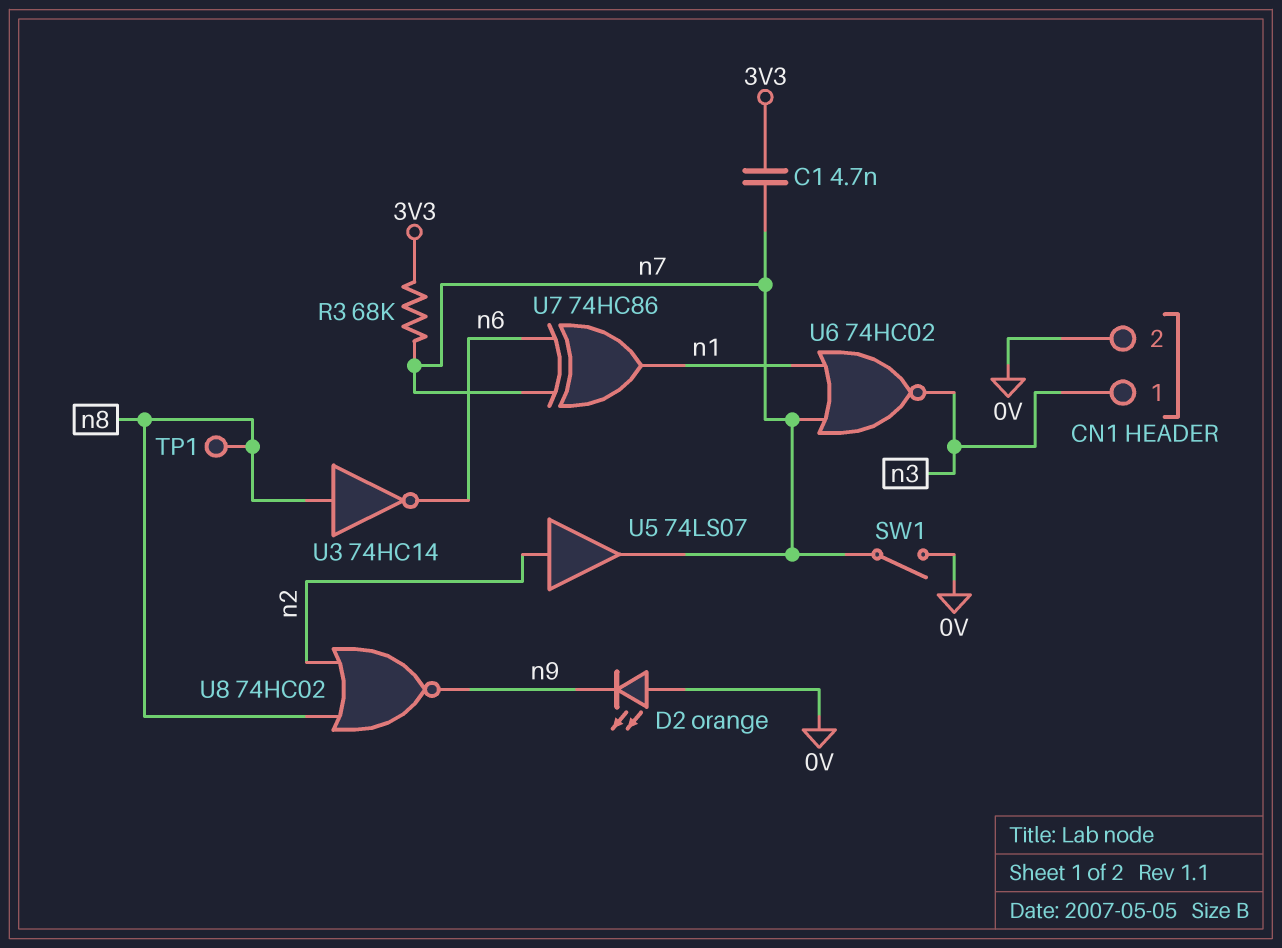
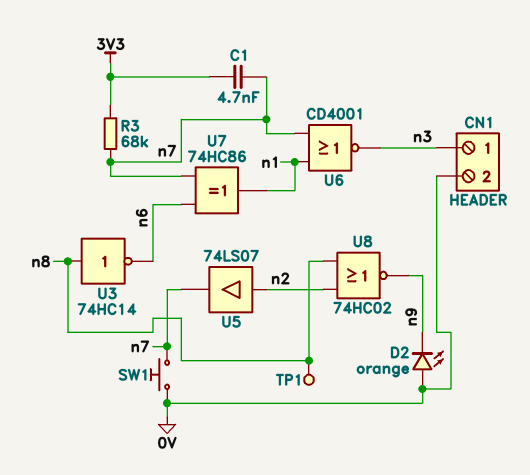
SW1: switch (0V, n7) -> button (0V, n7)
U6: NOR 74HC02 (in n1, in n7, out n3) -> NOR CD4001 (in n1, in n7, out n3)

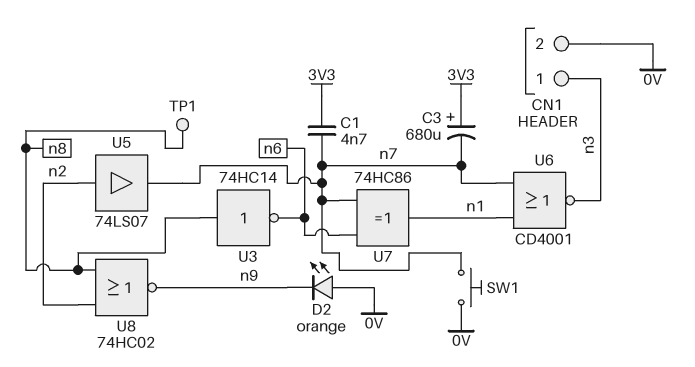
C3: none -> 680uF (plus 3V3, minus n7)
R3: 68k (3V3, n7) -> none

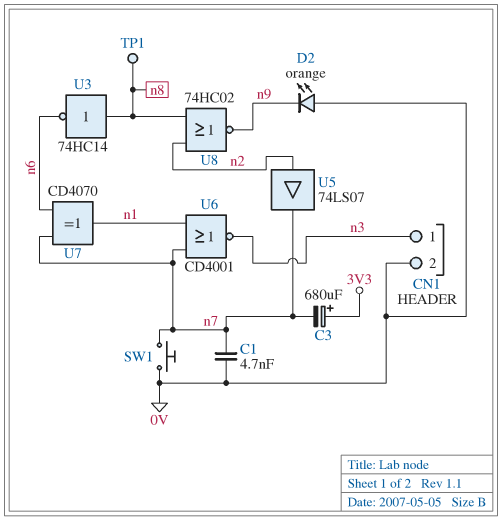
C1: 4.7nF (3V3, n7) -> 4.7nF (0V, n7)
U7: XOR 74HC86 (in n6, in n7, out n1) -> XOR CD4070 (in n6, in n7, out n1)

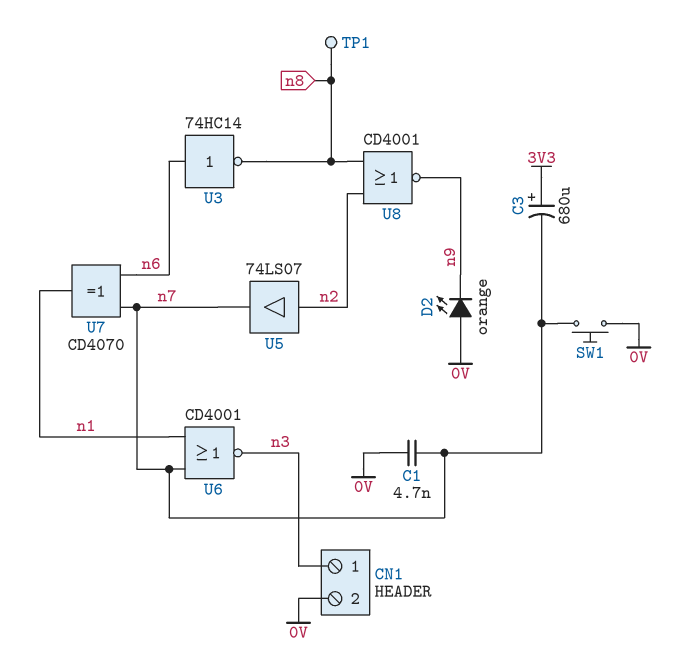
U3: NOT 74HC14 (in n8, out n6) -> NOT 74HC14 (in n6, out n8)
U8: NOR 74HC02 (in n2, in n8, out n9) -> NOR CD4001 (in n2, in n8, out n9)

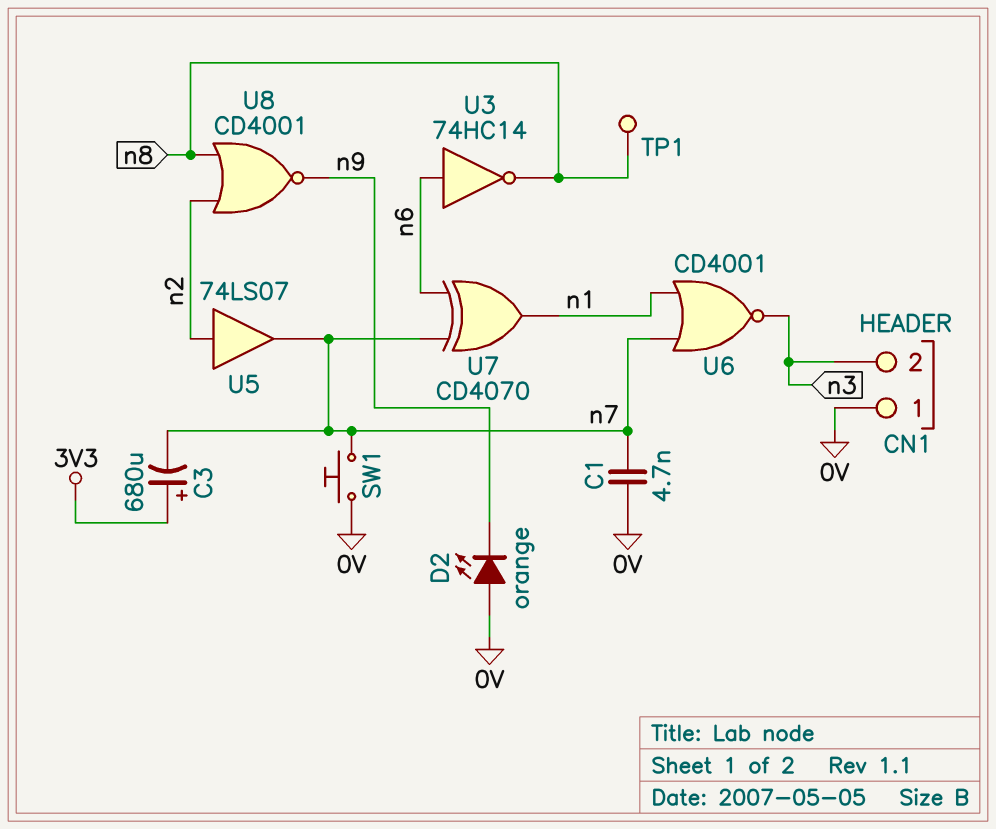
CN1 pin 1: n3 -> 0V
CN1 pin 2: 0V -> n3

